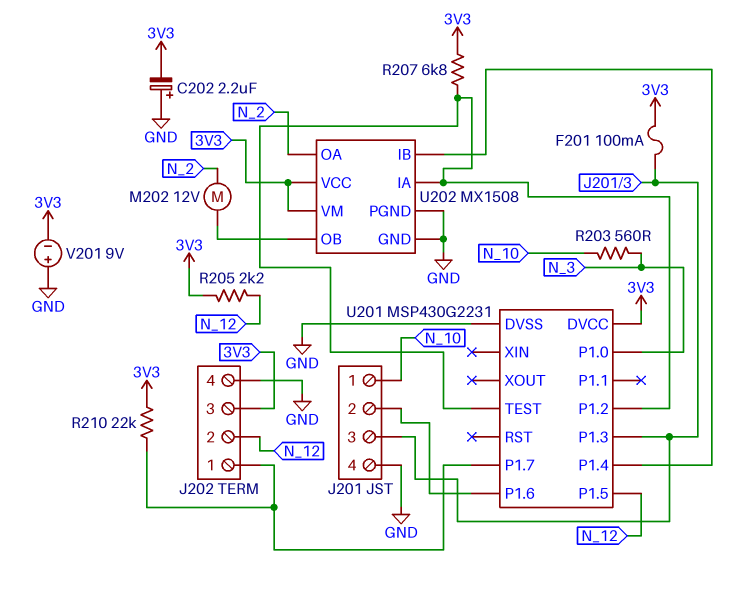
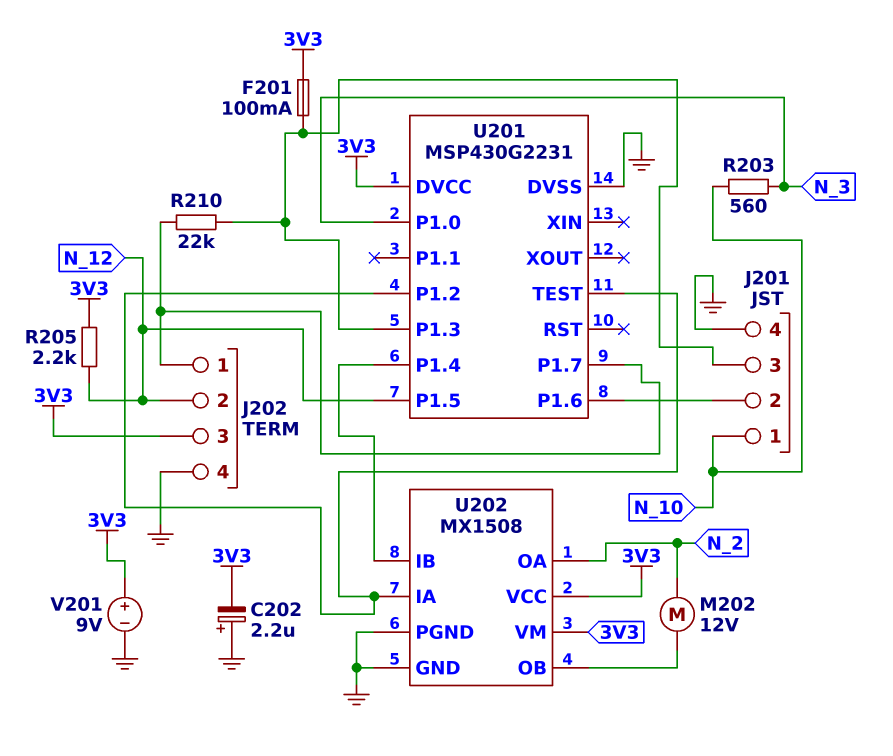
R207: 6.8k (3V3, U201/P1.2) -> none
R210: 22k (3V3, J202/1) -> 22k (J201/3, J202/1)
V201: 9V (plus GND, minus 3V3) -> 9V (plus 3V3, minus GND)

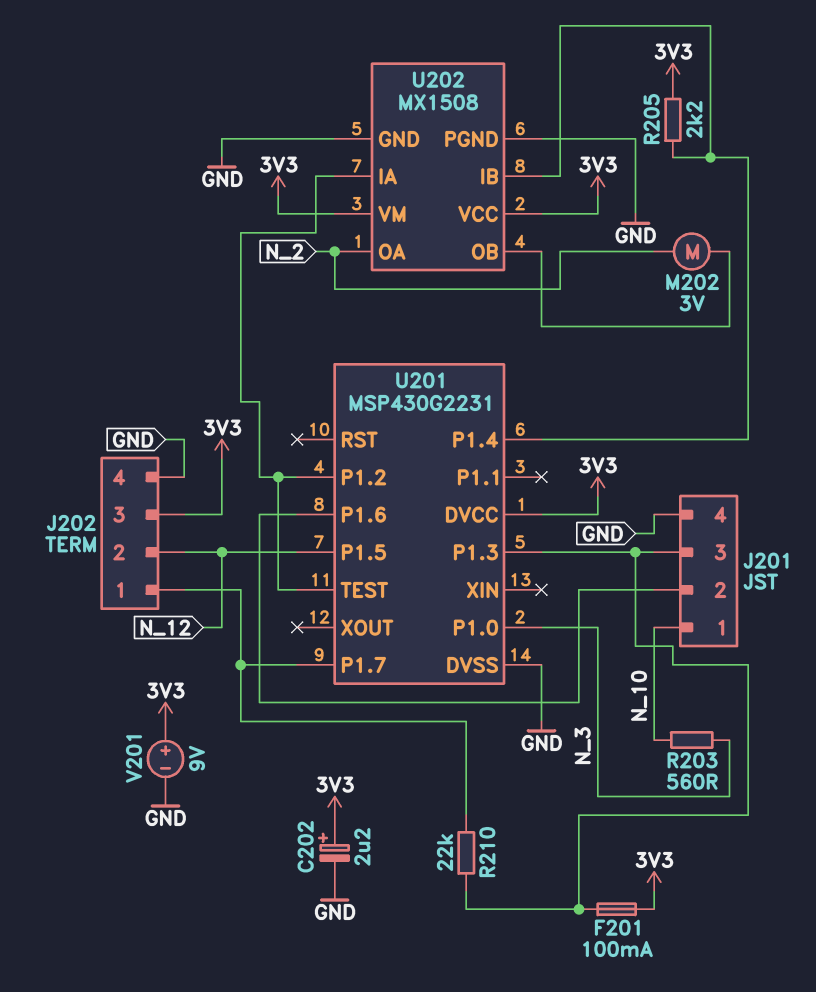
C202: 2.2uF (plus GND, minus 3V3) -> 2.2uF (plus 3V3, minus GND)
M202: motor 12V (N_2, U202/OB) -> motor 3V (N_2, U202/OB)
R205: 2.2k (3V3, N_12) -> 2.2k (3V3, U201/P1.4)

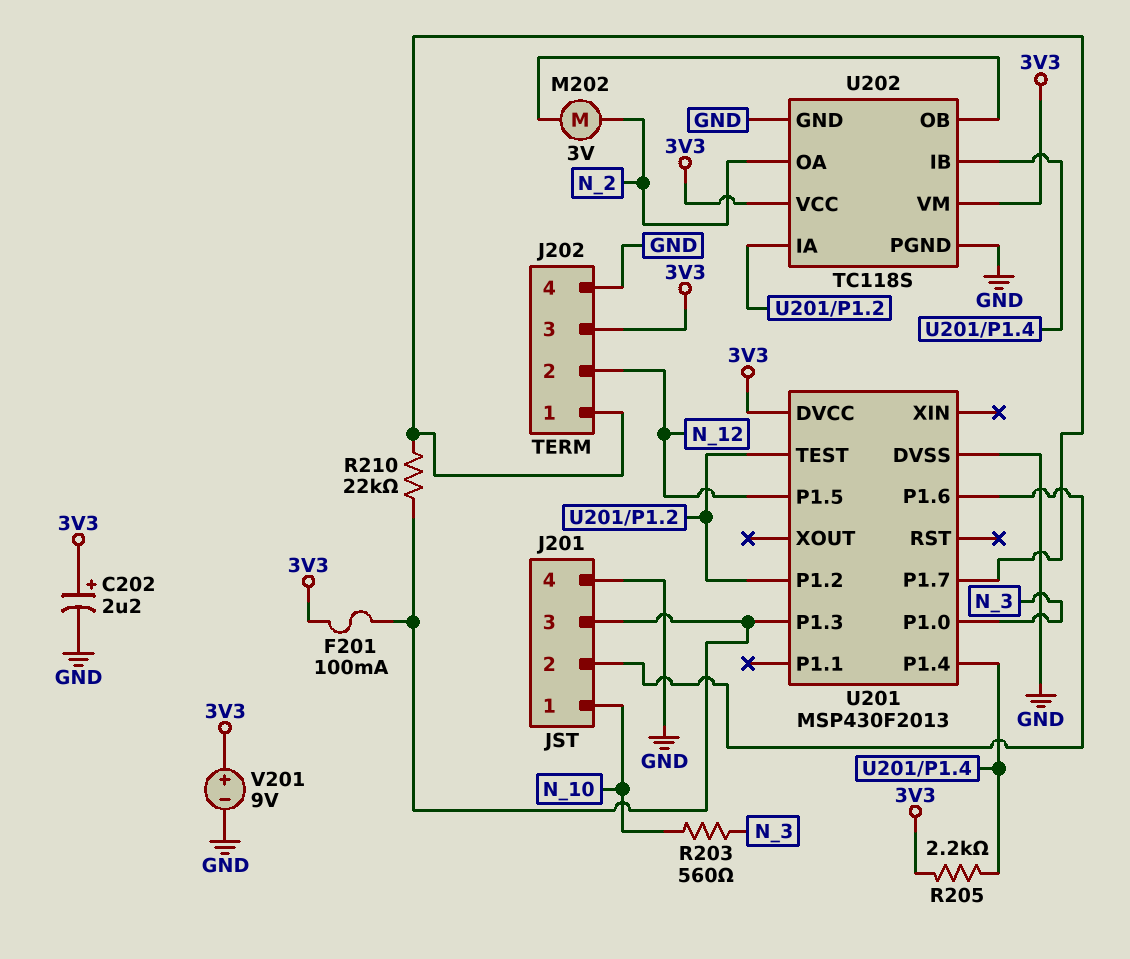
U201: MSP430G2231 -> MSP430F2013
U202: MX1508 -> TC118S

